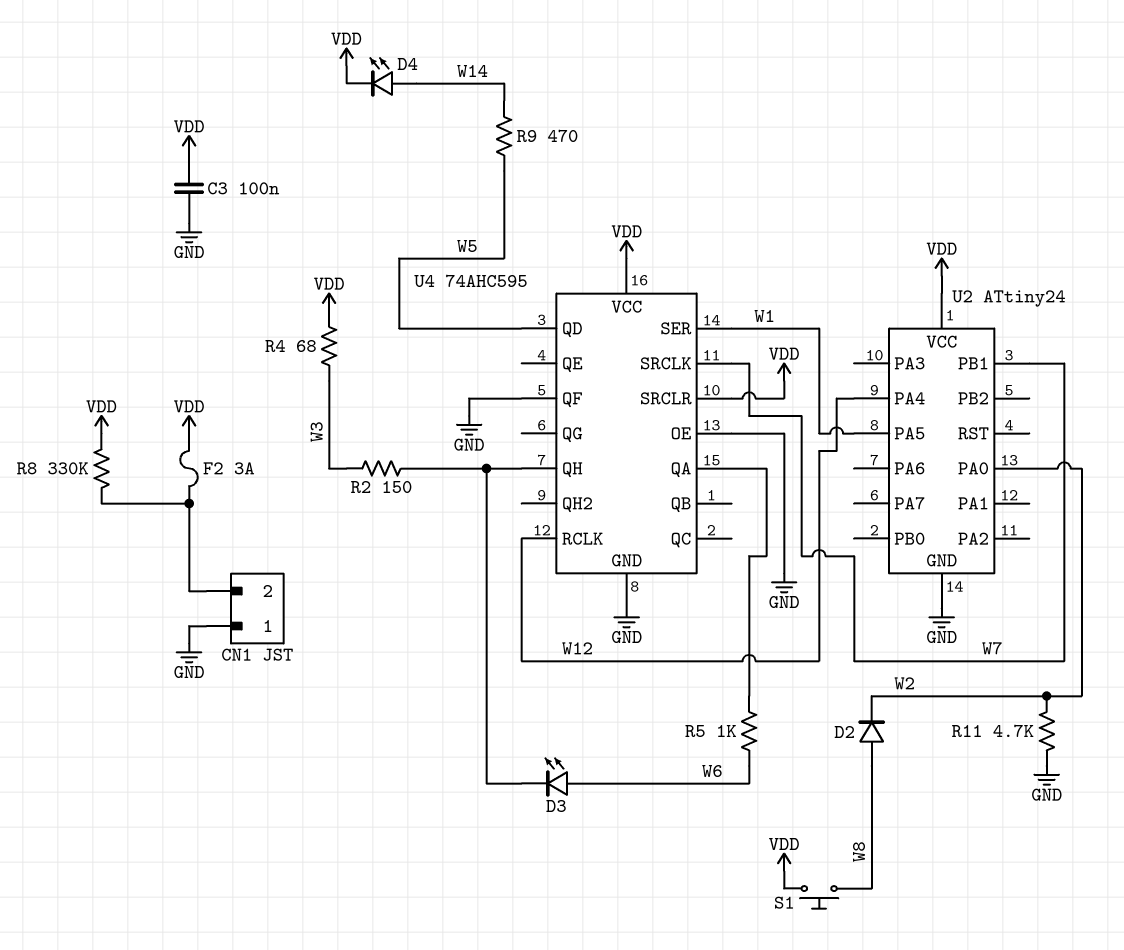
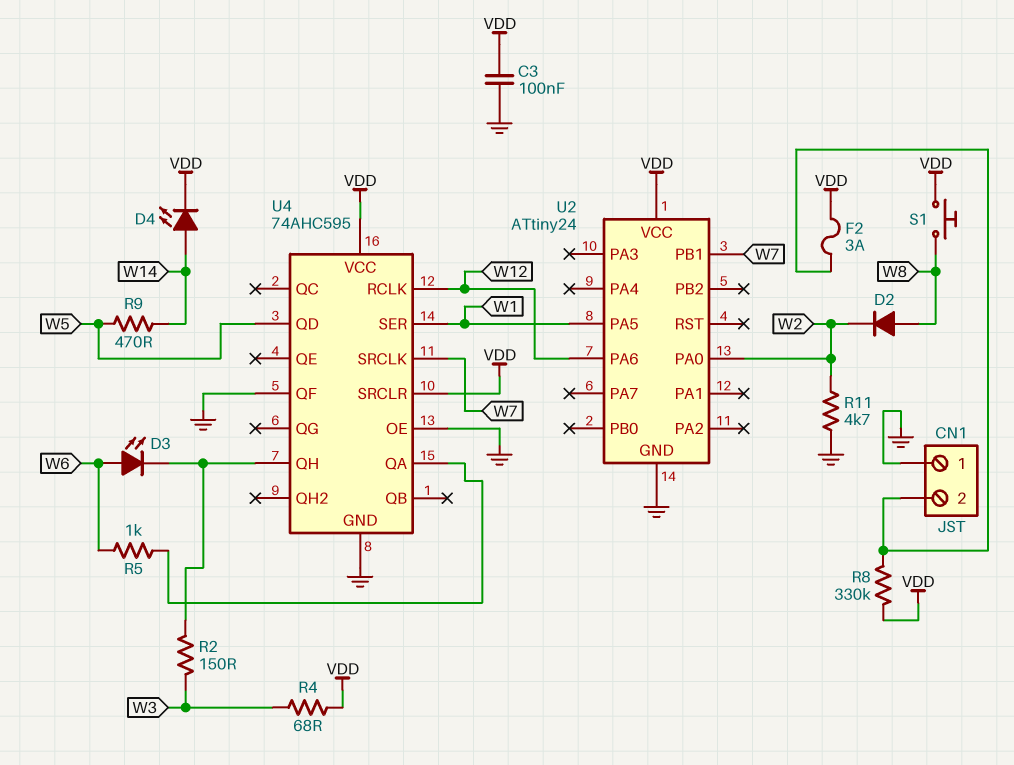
U2 pin PA4: W12 -> none
U2 pin PA6: none -> W12

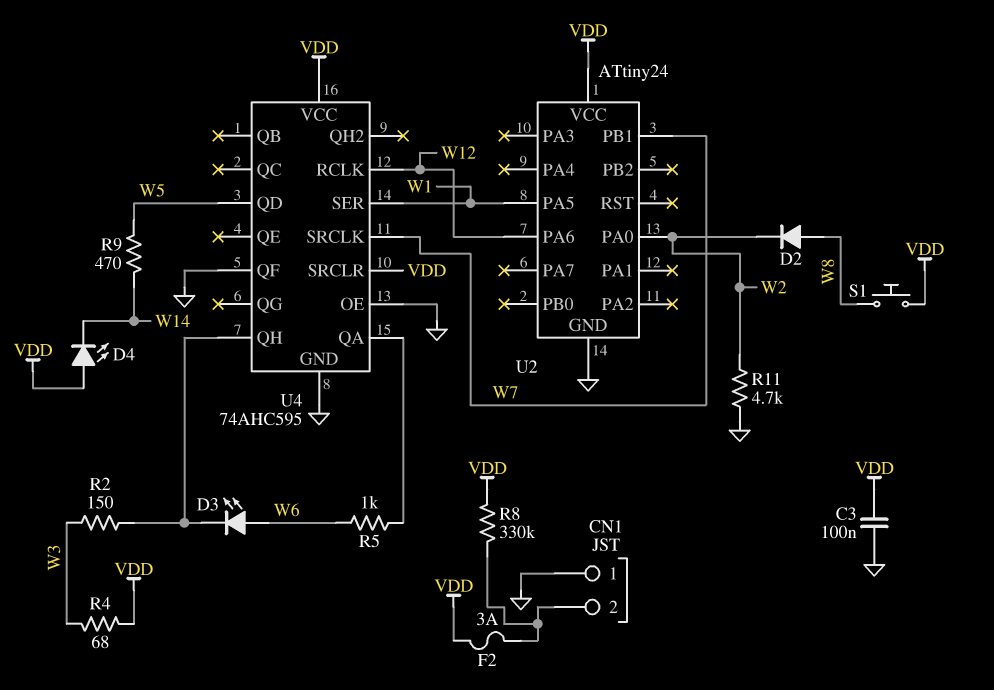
D4: LED (A W14, K VDD) -> LED (A VDD, K W14)

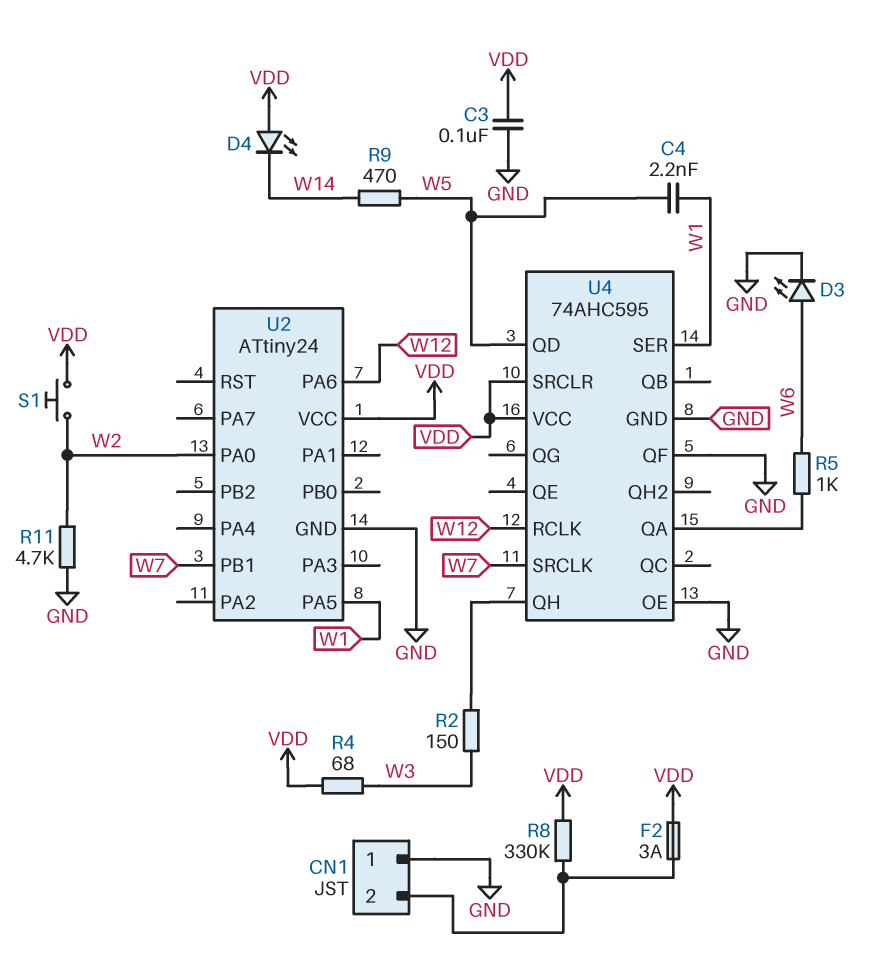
C4: none -> 2.2nF (W1, W5)
D2: diode (A W8, K W2) -> none
D3: LED (A W6, K U4/QH) -> LED (A W6, K GND)
S1: button (VDD, W8) -> button (VDD, W2)

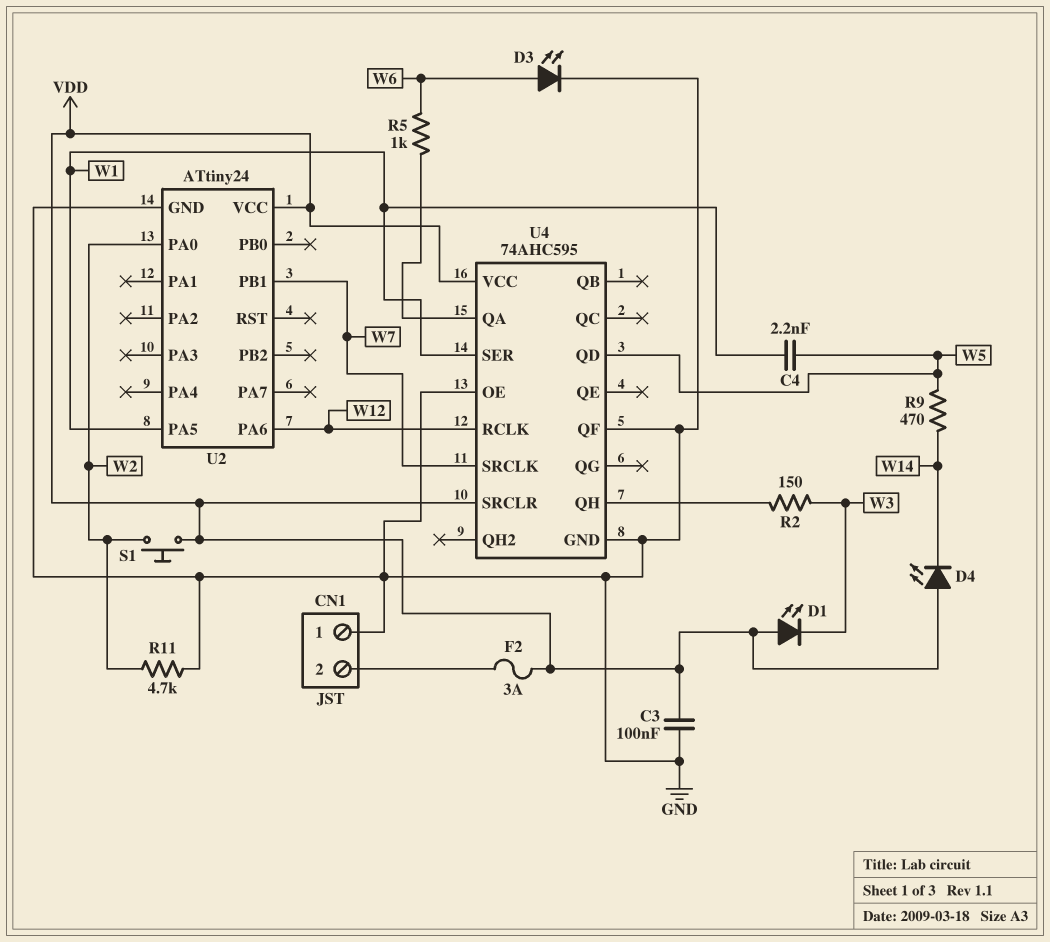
D1: none -> LED (A VDD, K W3)
R4: 68 (VDD, W3) -> none
R8: 330k (CN1/2, VDD) -> none

